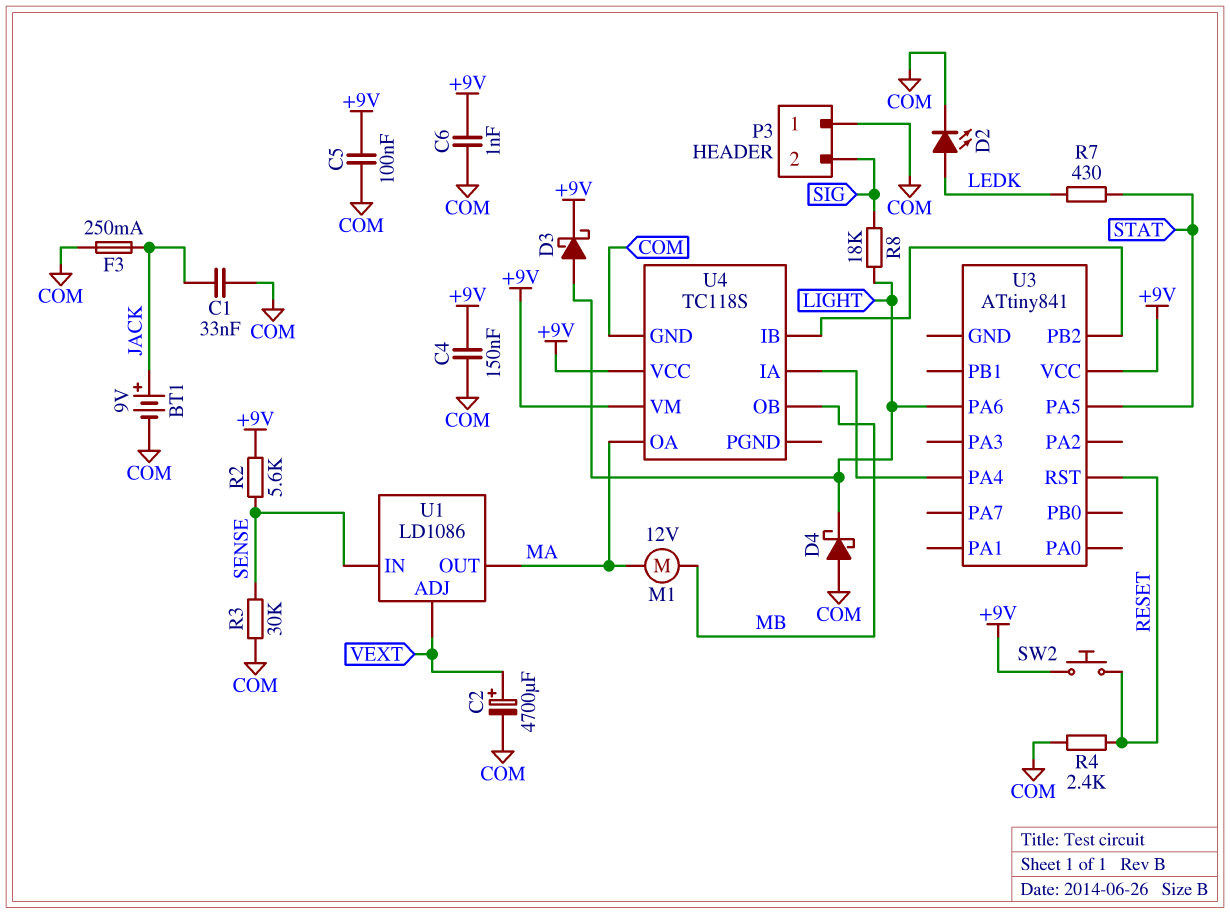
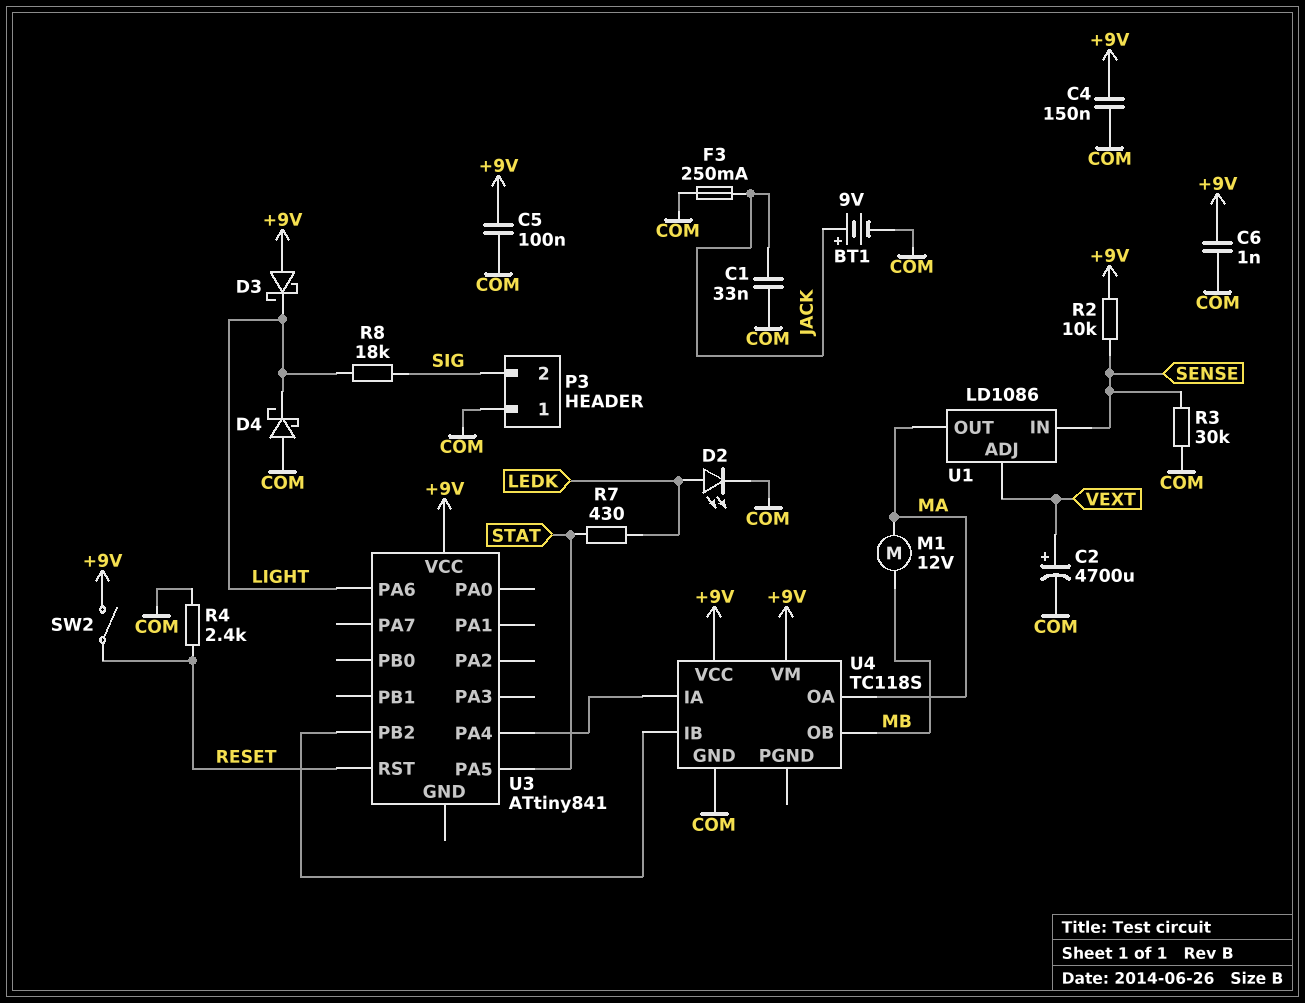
D3: schottky (A LIGHT, K +9V) -> schottky (A +9V, K LIGHT)
R2: 5.6k (+9V, SENSE) -> 10k (+9V, SENSE)
SW2: button (+9V, RESET) -> switch (+9V, RESET)

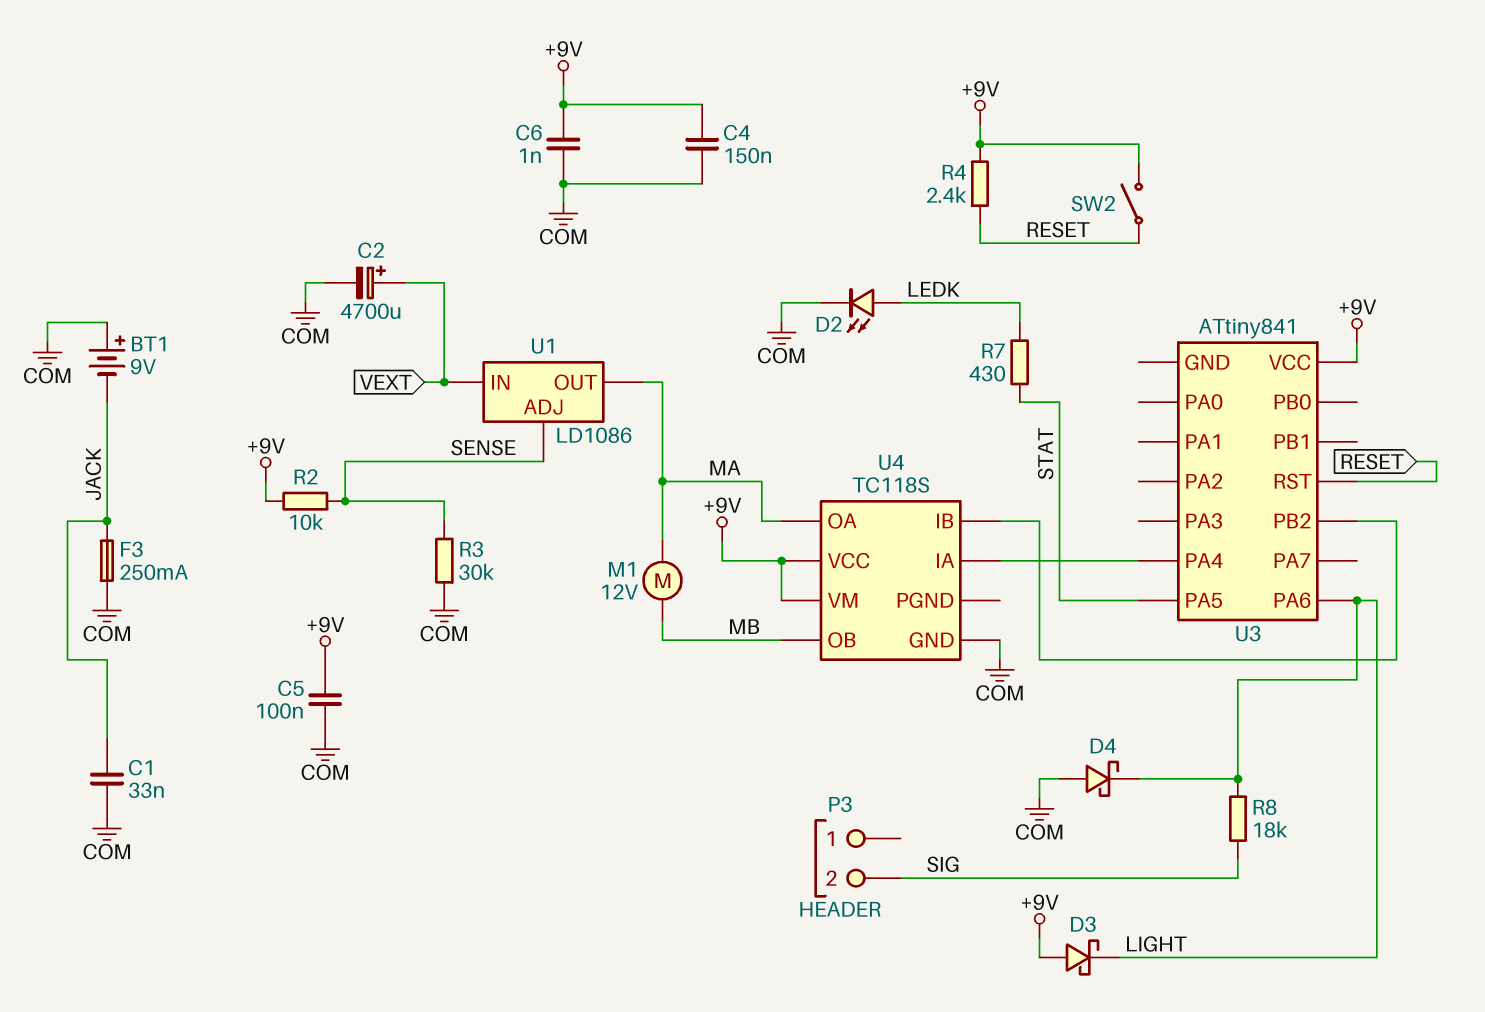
BT1: 9V (plus JACK, minus COM) -> 9V (plus COM, minus JACK)
P3 pin 1: COM -> none
R4: 2.4k (COM, RESET) -> 2.4k (+9V, RESET)
U1 pin ADJ: VEXT -> SENSE
U1 pin IN: SENSE -> VEXT

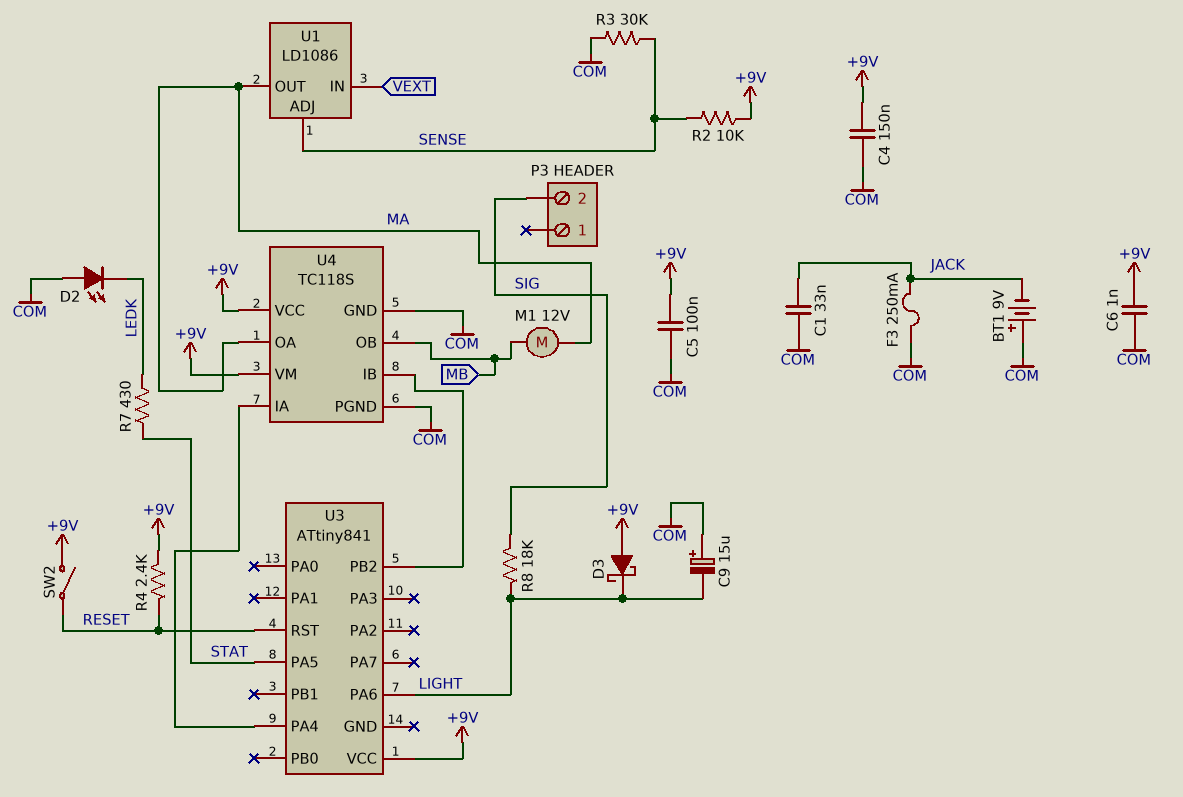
C2: 4700uF (plus VEXT, minus COM) -> none
C9: none -> 15uF (plus COM, minus LIGHT)
D2: LED (A LEDK, K COM) -> LED (A COM, K LEDK)
D4: schottky (A COM, K LIGHT) -> none
U4 pin PGND: none -> COM

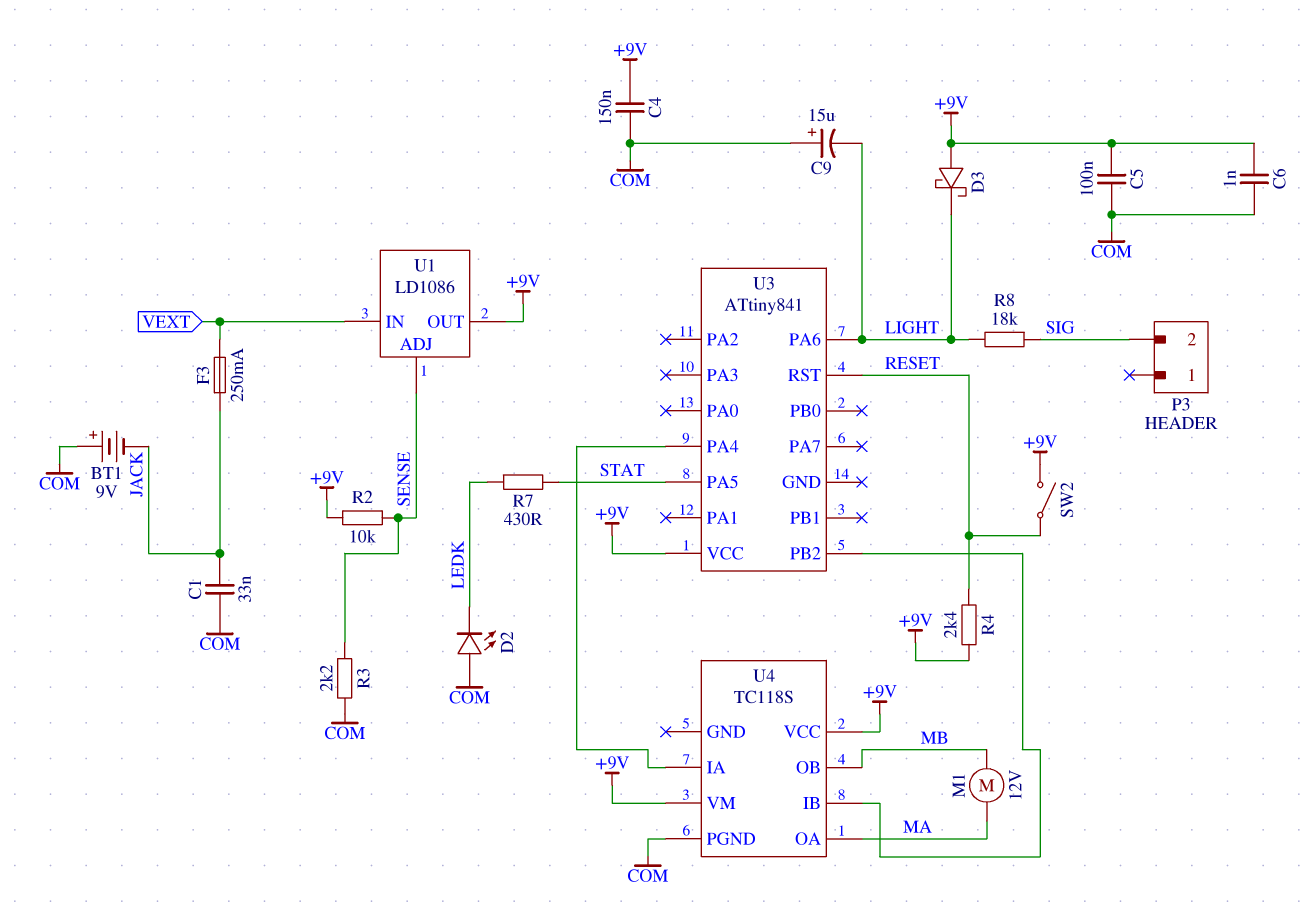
F3: 250mA (COM, JACK) -> 250mA (JACK, VEXT)
R3: 30k (COM, SENSE) -> 2.2k (COM, SENSE)
U1 pin OUT: MA -> +9V
U4 pin GND: COM -> none

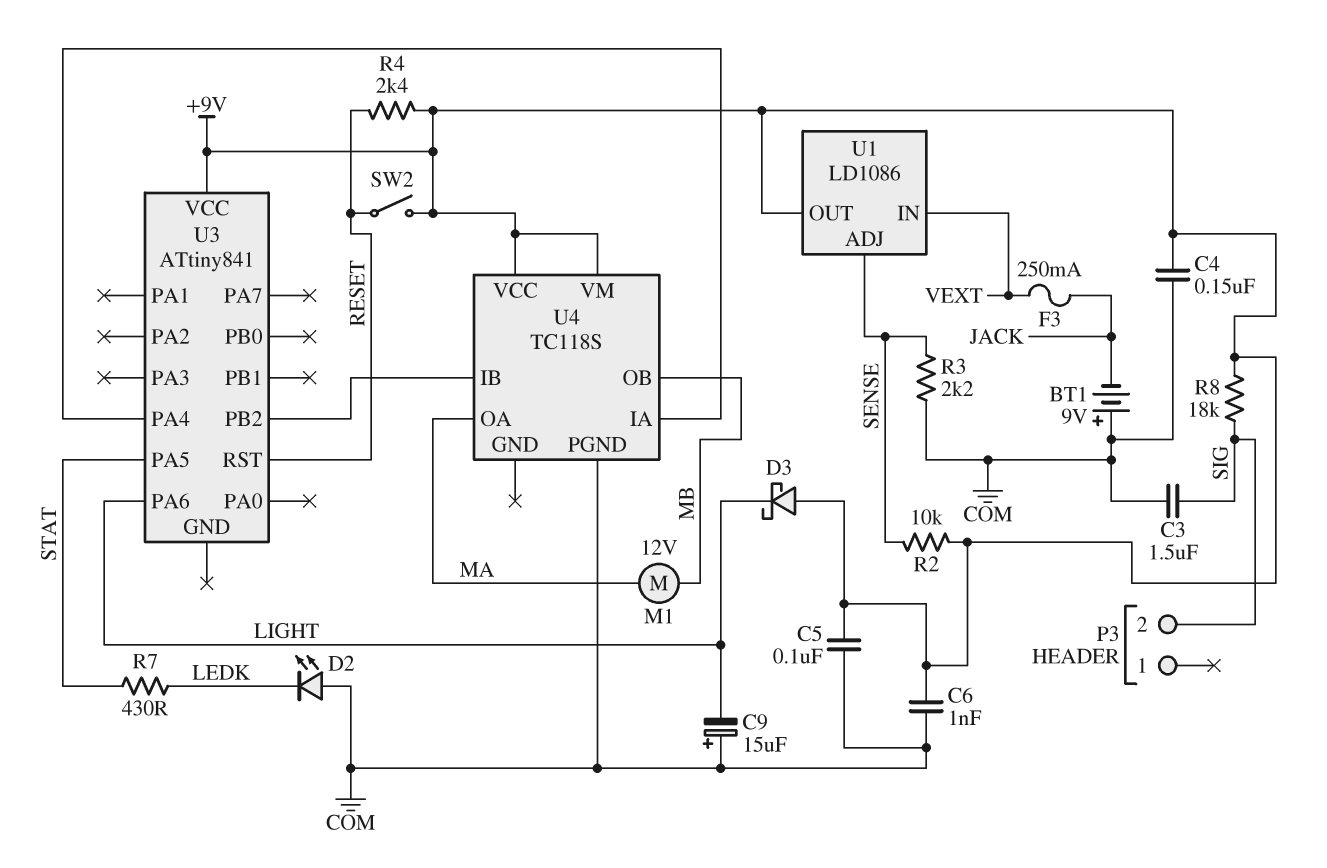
C1: 33nF (COM, JACK) -> none
C3: none -> 1.5uF (COM, SIG)
R8: 18k (LIGHT, SIG) -> 18k (+9V, SIG)

